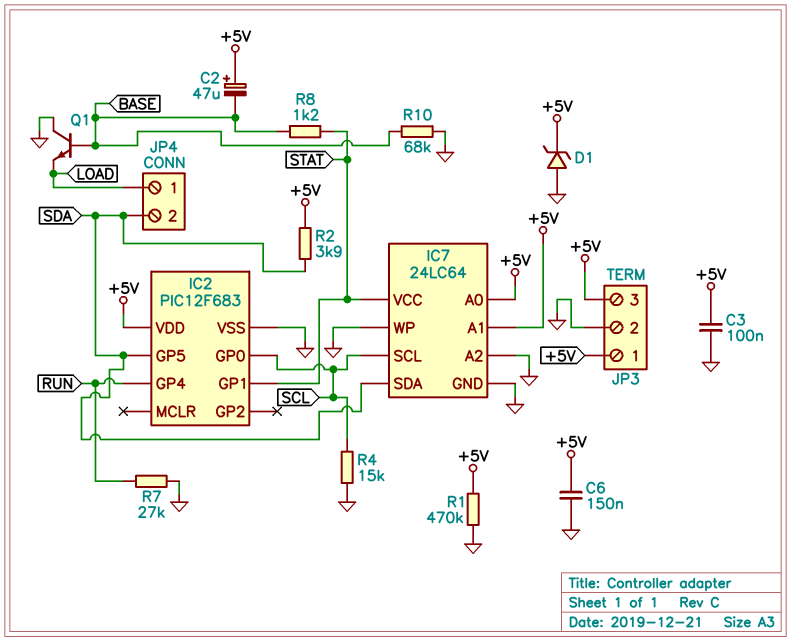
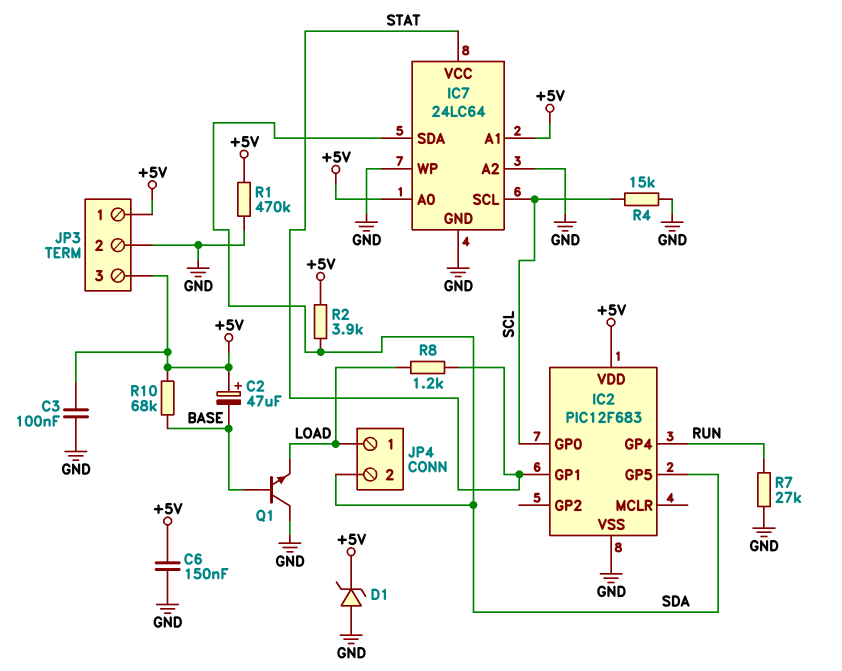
R8: 1.2k (BASE, STAT) -> 1.2k (LOAD, STAT)
R10: 68k (BASE, GND) -> 68k (+5V, BASE)

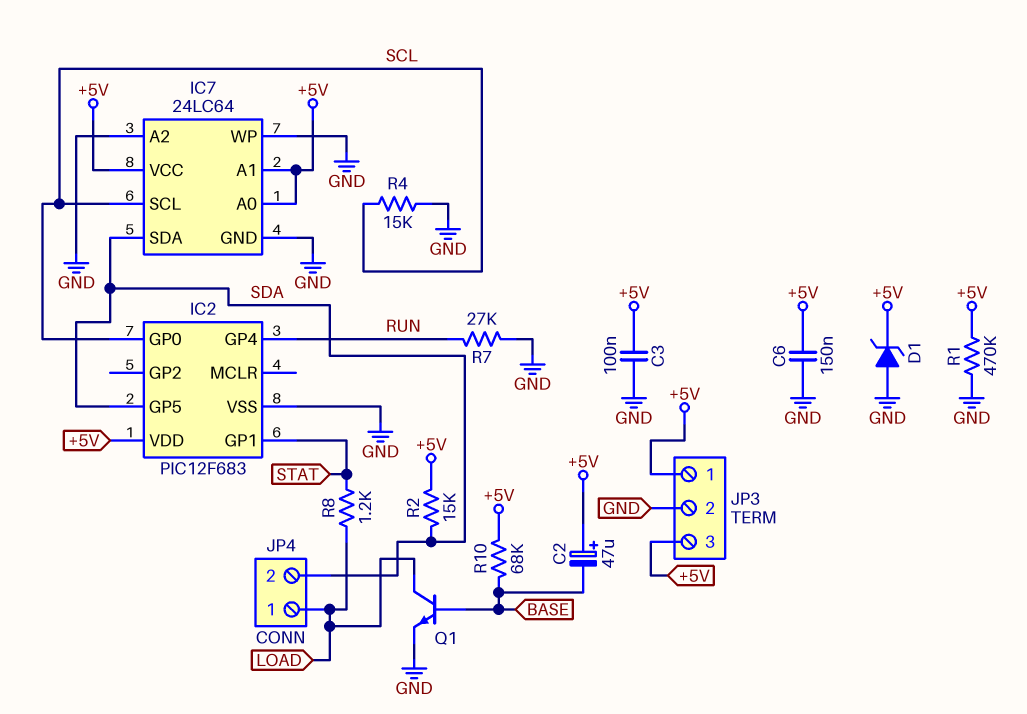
IC7 pin VCC: STAT -> +5V
Q1: NPN (B BASE, C GND, E LOAD) -> NPN (B BASE, C LOAD, E GND)
R2: 3.9k (+5V, SDA) -> 15k (+5V, SDA)

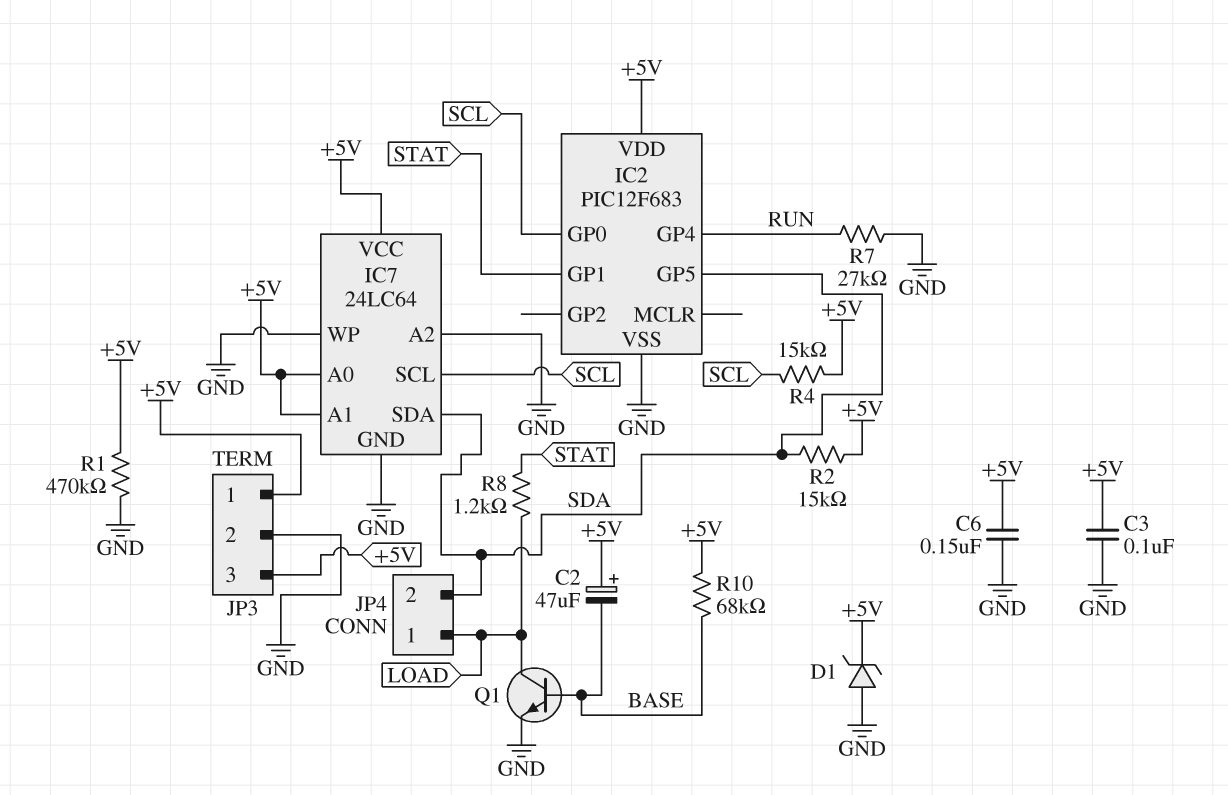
R4: 15k (GND, SCL) -> 15k (+5V, SCL)

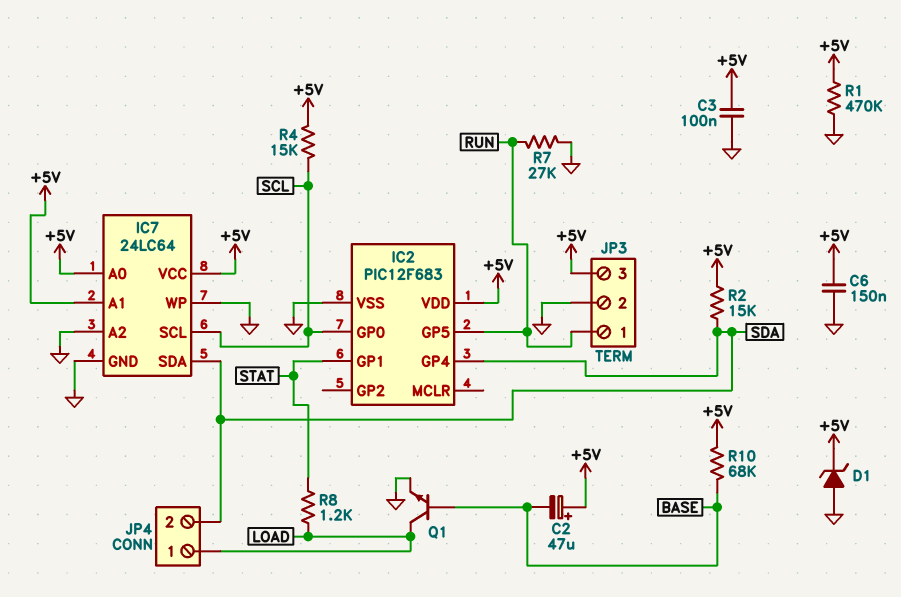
IC2 pin GP4: RUN -> SDA
IC2 pin GP5: SDA -> RUN
JP3 pin 1: +5V -> RUN

